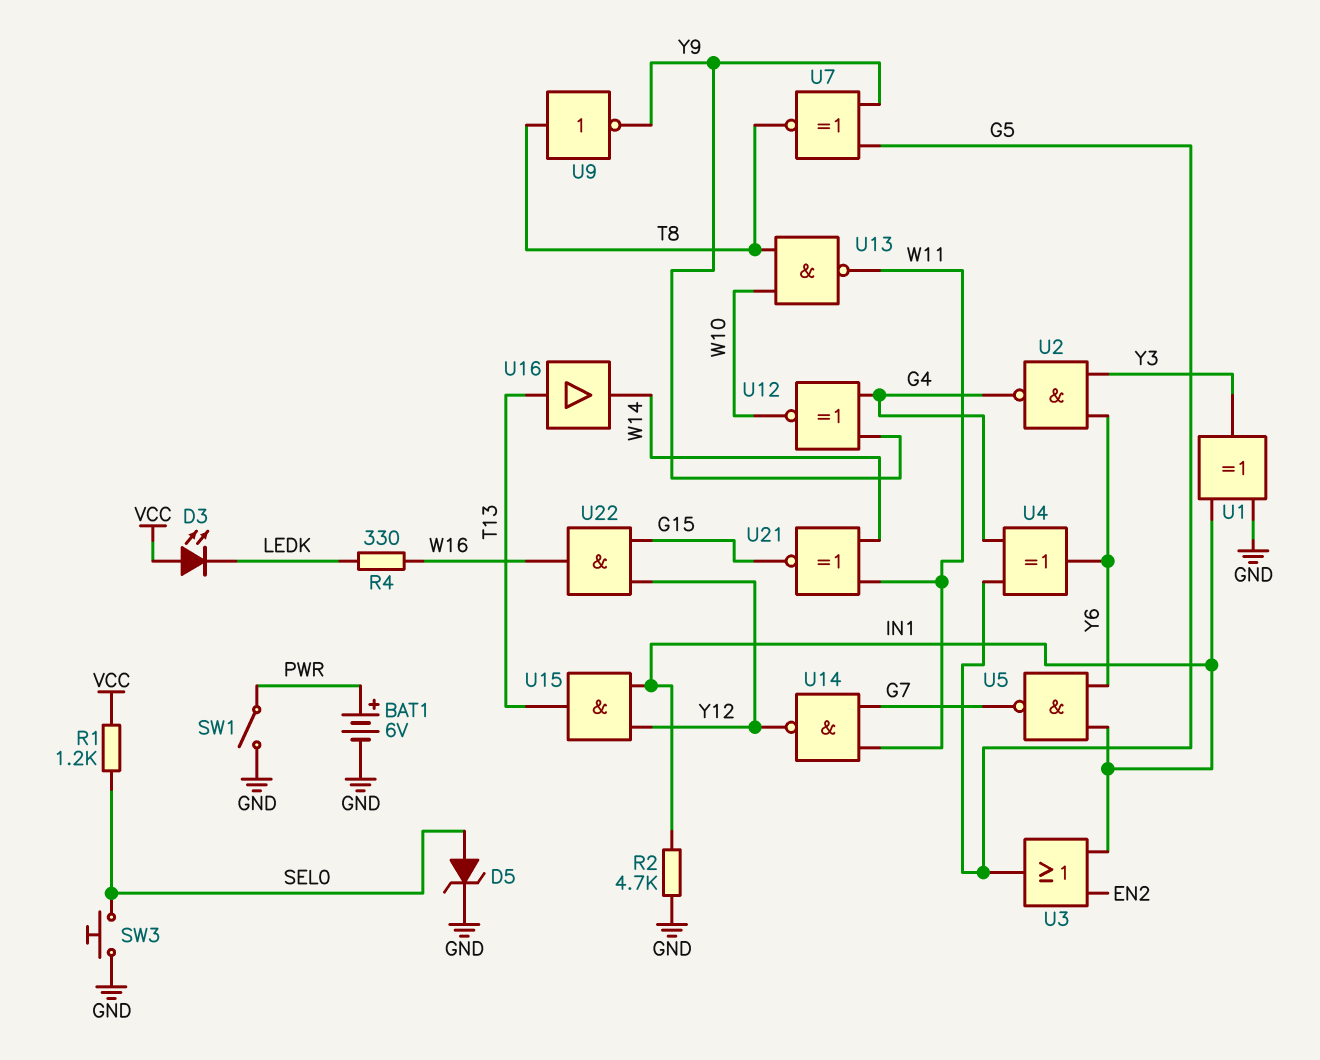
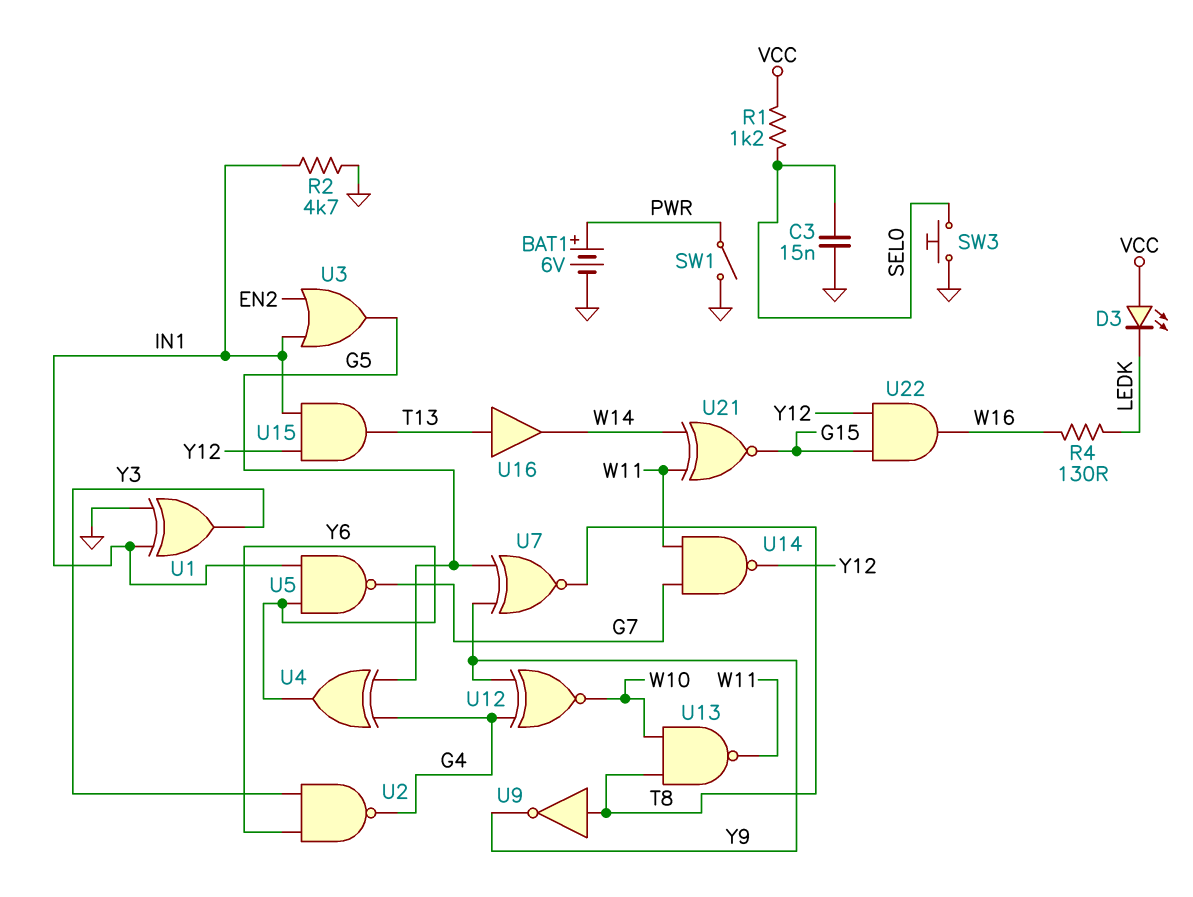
C3: none -> 15nF (GND, SEL0)
D5: zener (A SEL0, K GND) -> none
R4: 330 (LEDK, W16) -> 130 (LEDK, W16)

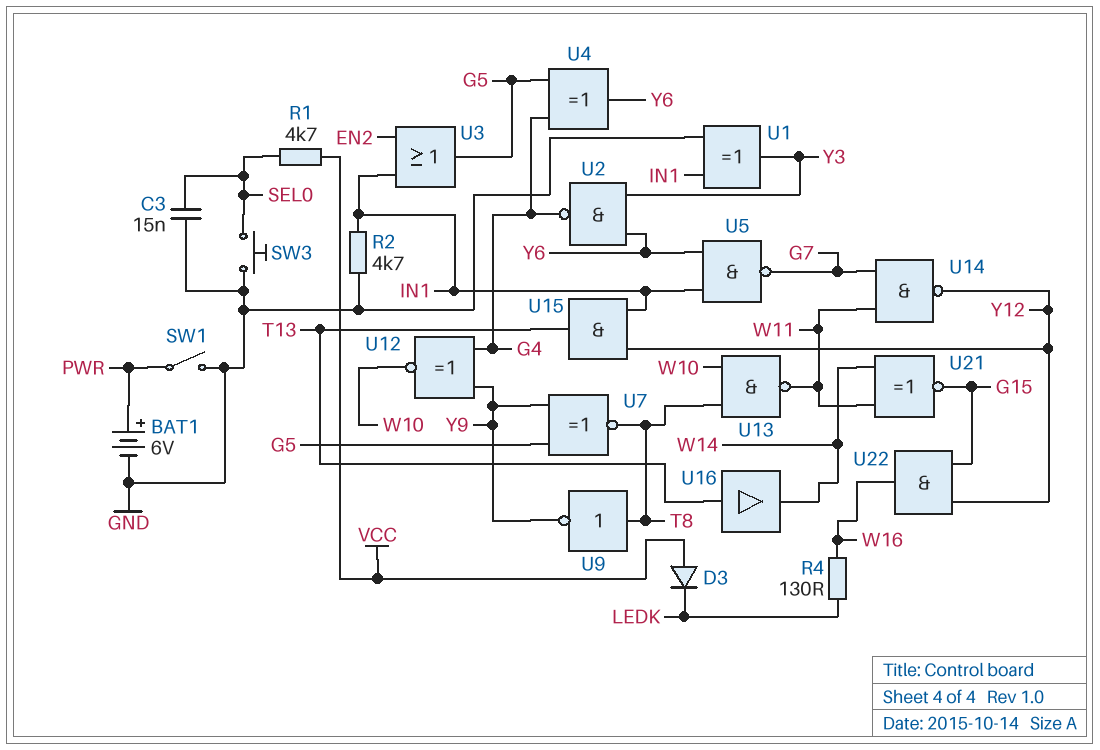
D3: LED (A VCC, K LEDK) -> diode (A VCC, K LEDK)
R1: 1.2k (SEL0, VCC) -> 4.7k (SEL0, VCC)

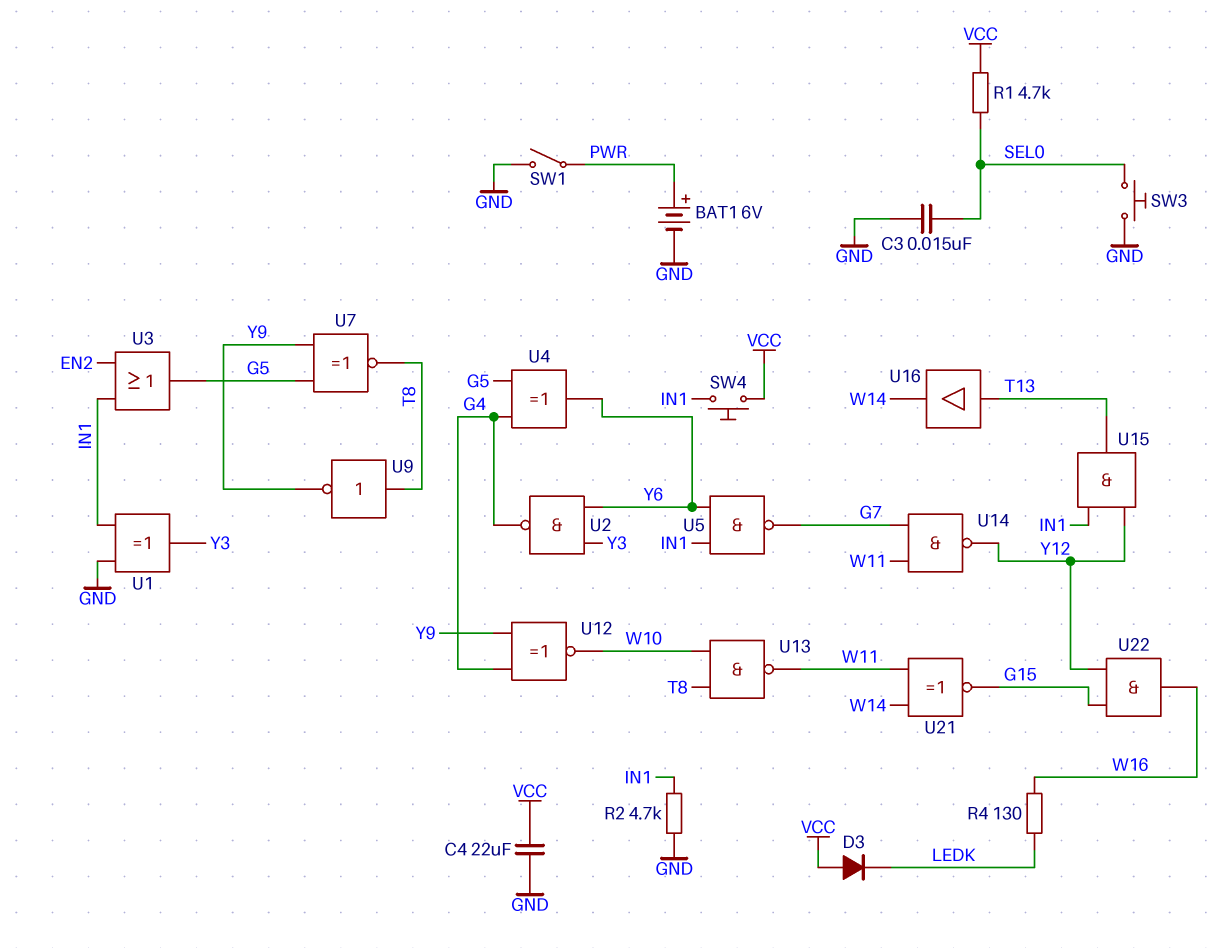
C4: none -> 22uF (GND, VCC)
SW4: none -> button (IN1, VCC)

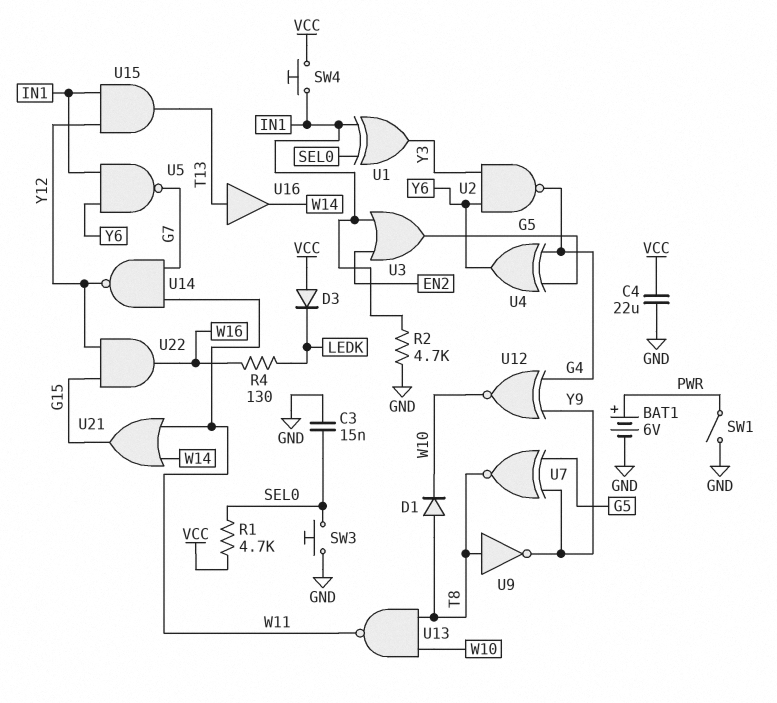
D1: none -> diode (A T8, K W10)
U1: XOR (in GND, in IN1, out Y3) -> XOR (in IN1, in SEL0, out Y3)
U21: XNOR (in W11, in W14, out G15) -> OR (in W11, in W14, out G15)

